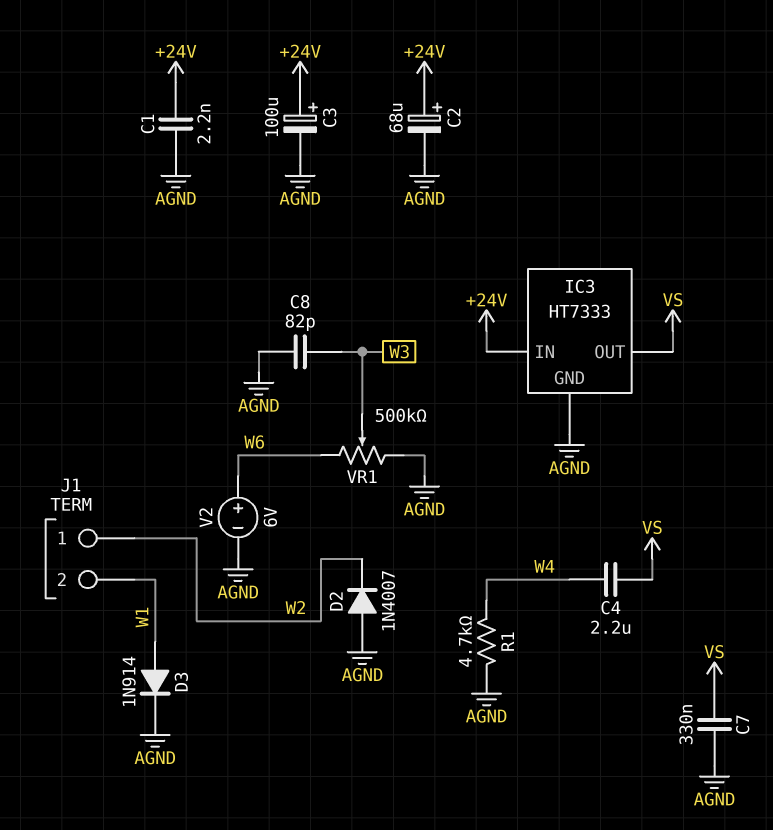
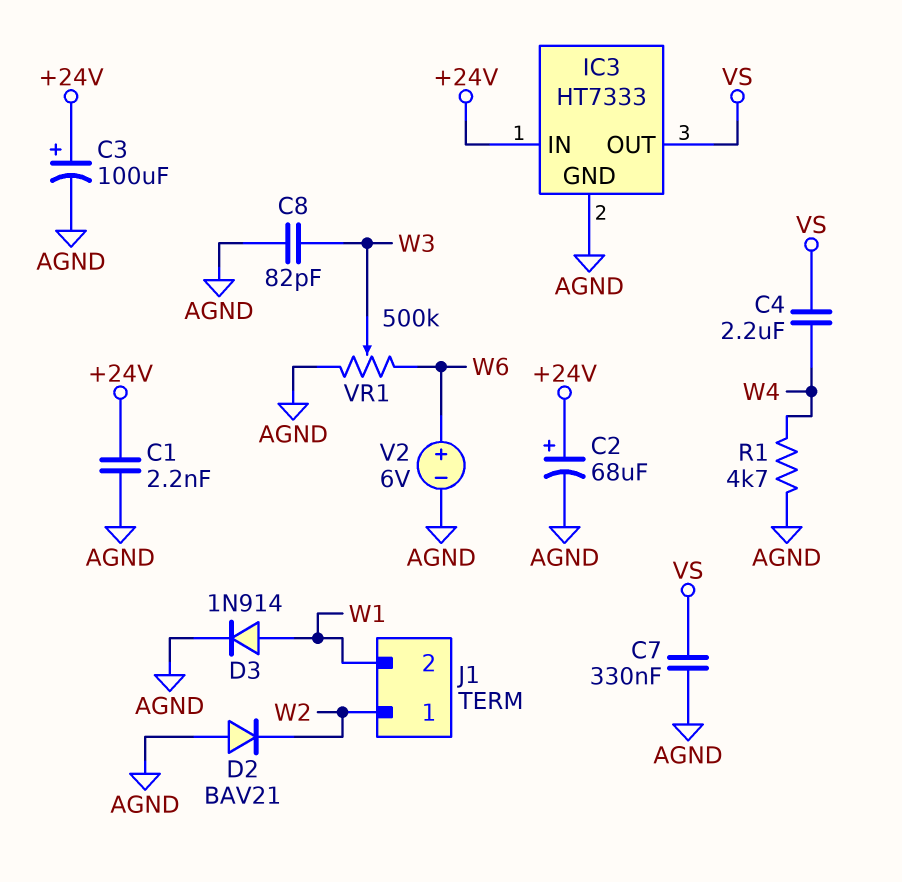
D2: diode 1N4007 (A AGND, K W2) -> diode BAV21 (A AGND, K W2)

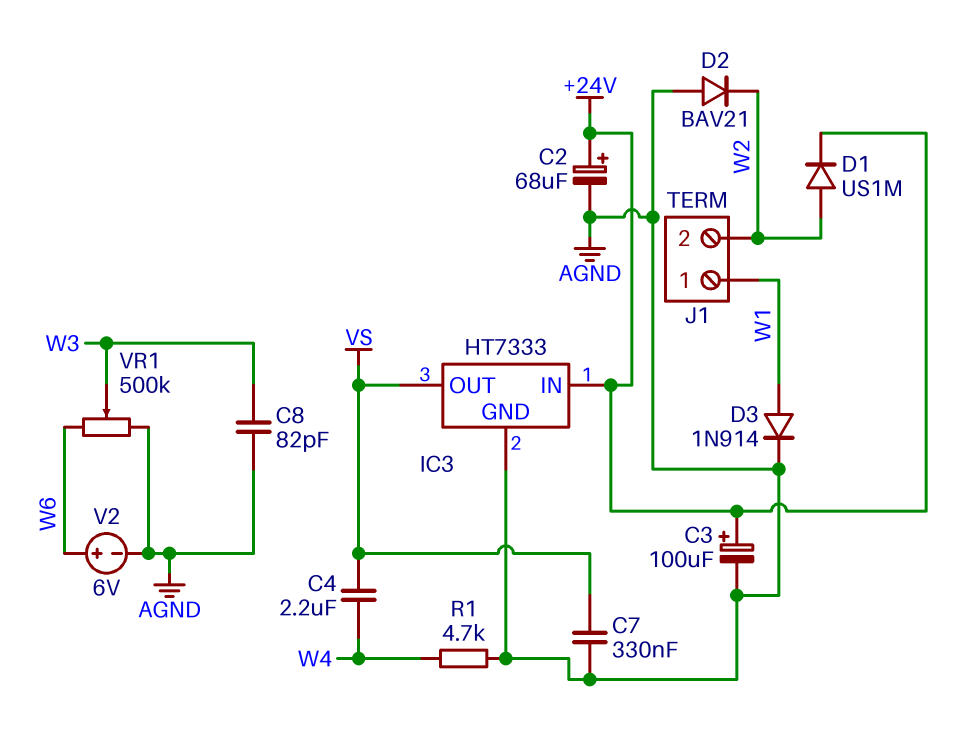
C1: 2.2nF (+24V, AGND) -> none
D1: none -> diode US1M (A W2, K +24V)
J1 pin 1: W2 -> W1
J1 pin 2: W1 -> W2

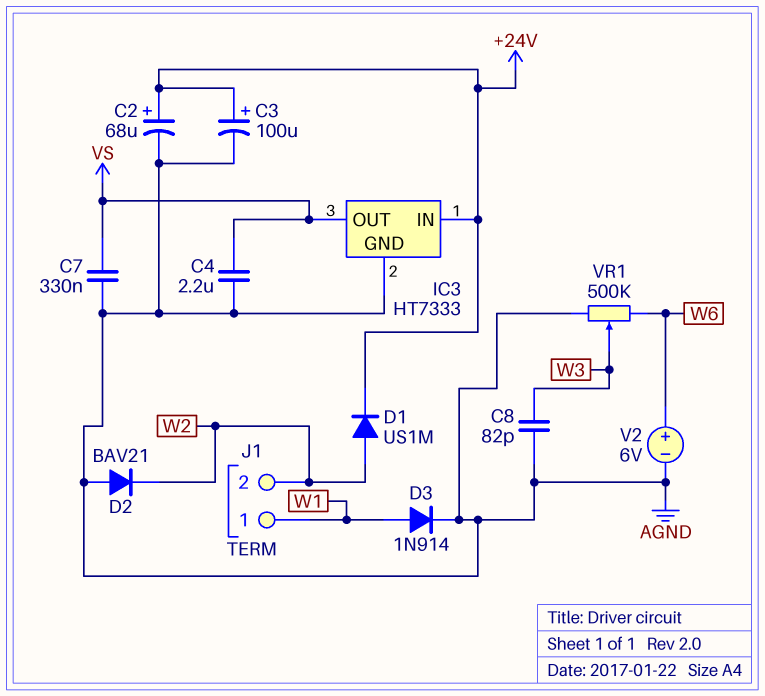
C4: 2.2uF (VS, W4) -> 2.2uF (AGND, VS)
R1: 4.7k (AGND, W4) -> none

